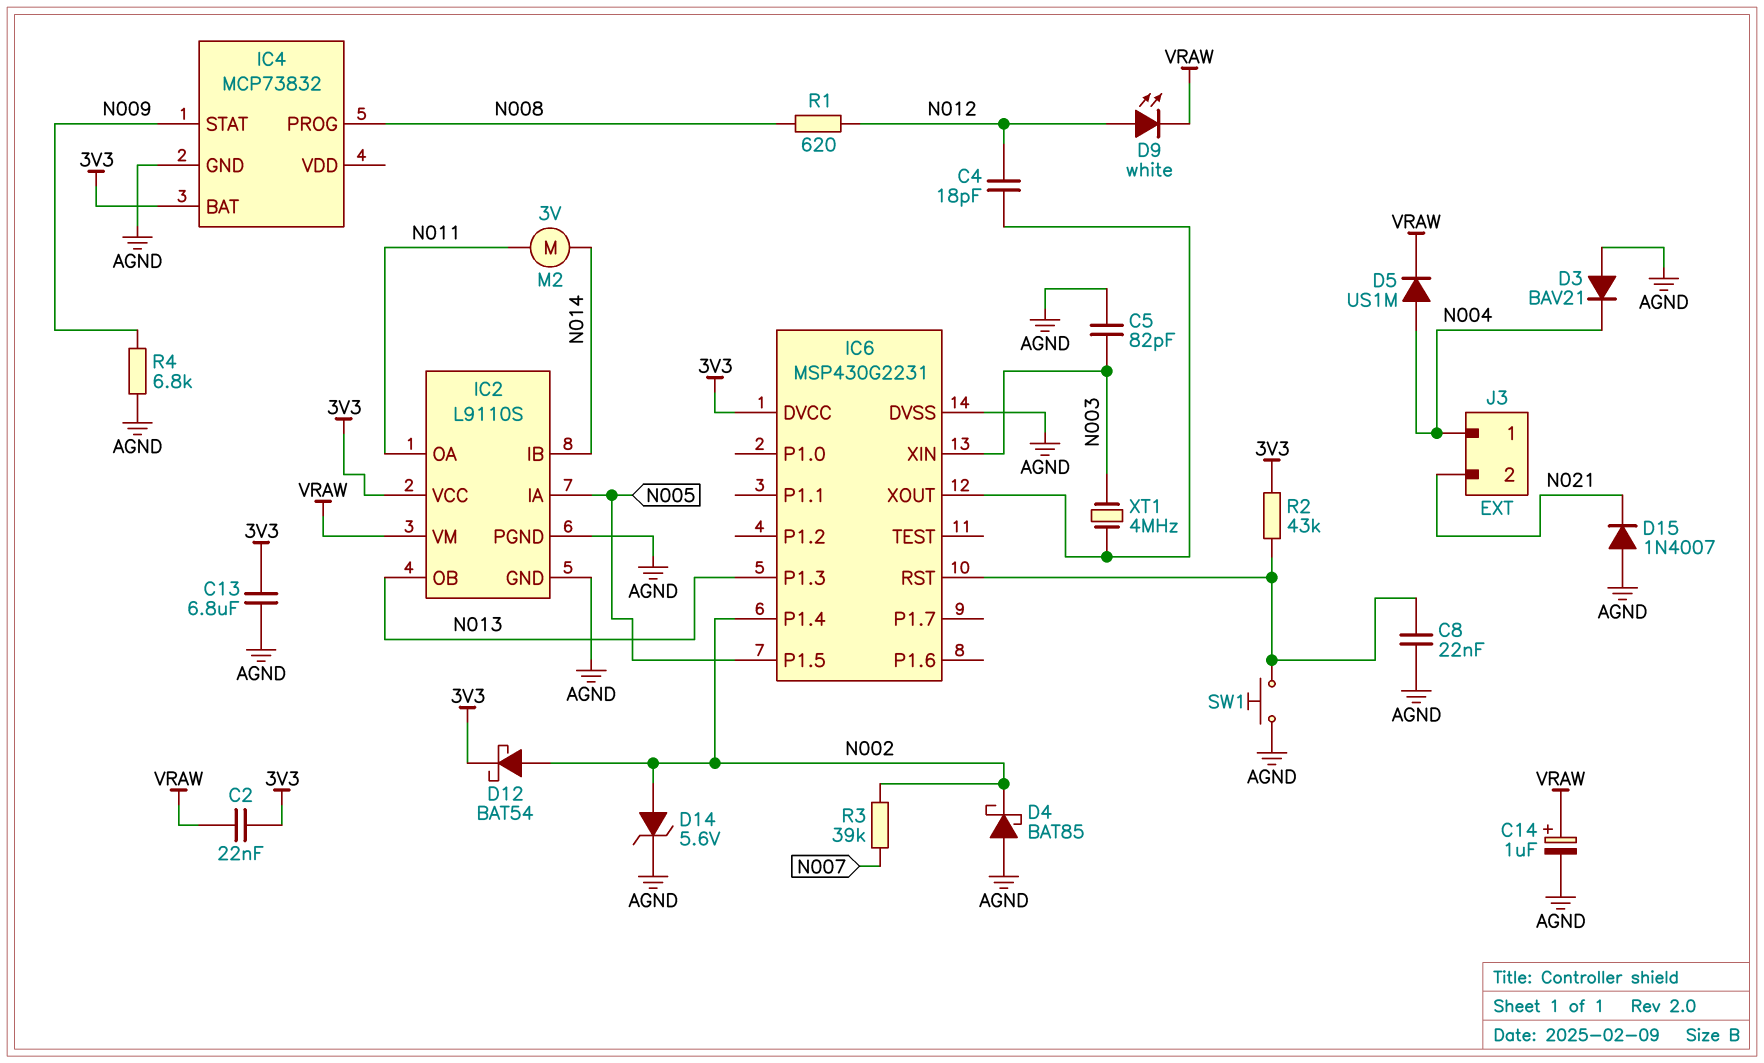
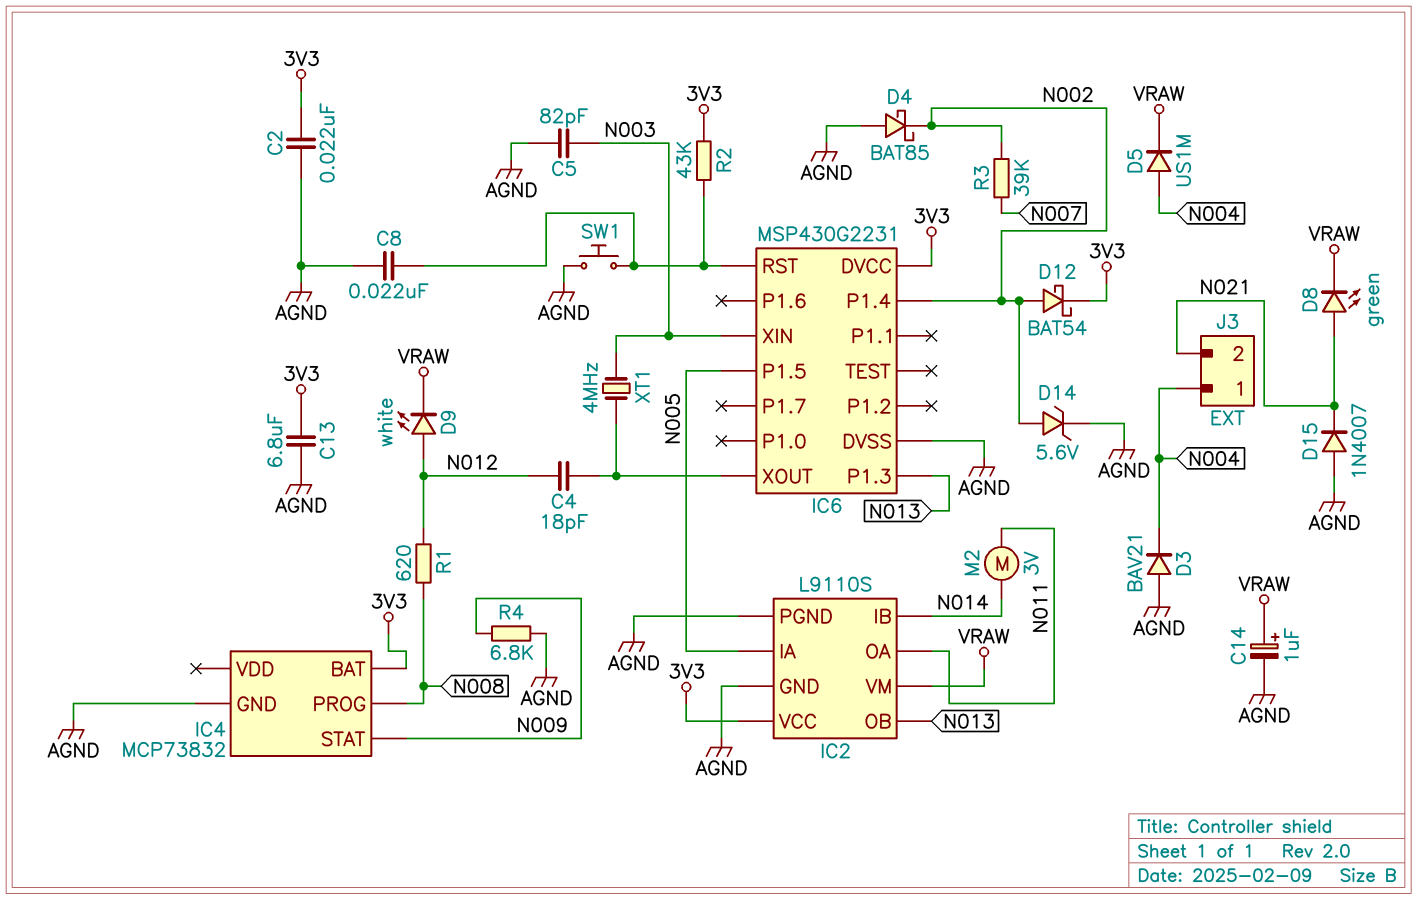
C2: 22nF (3V3, VRAW) -> 22nF (3V3, AGND)
D8: none -> LED green (A N021, K VRAW)

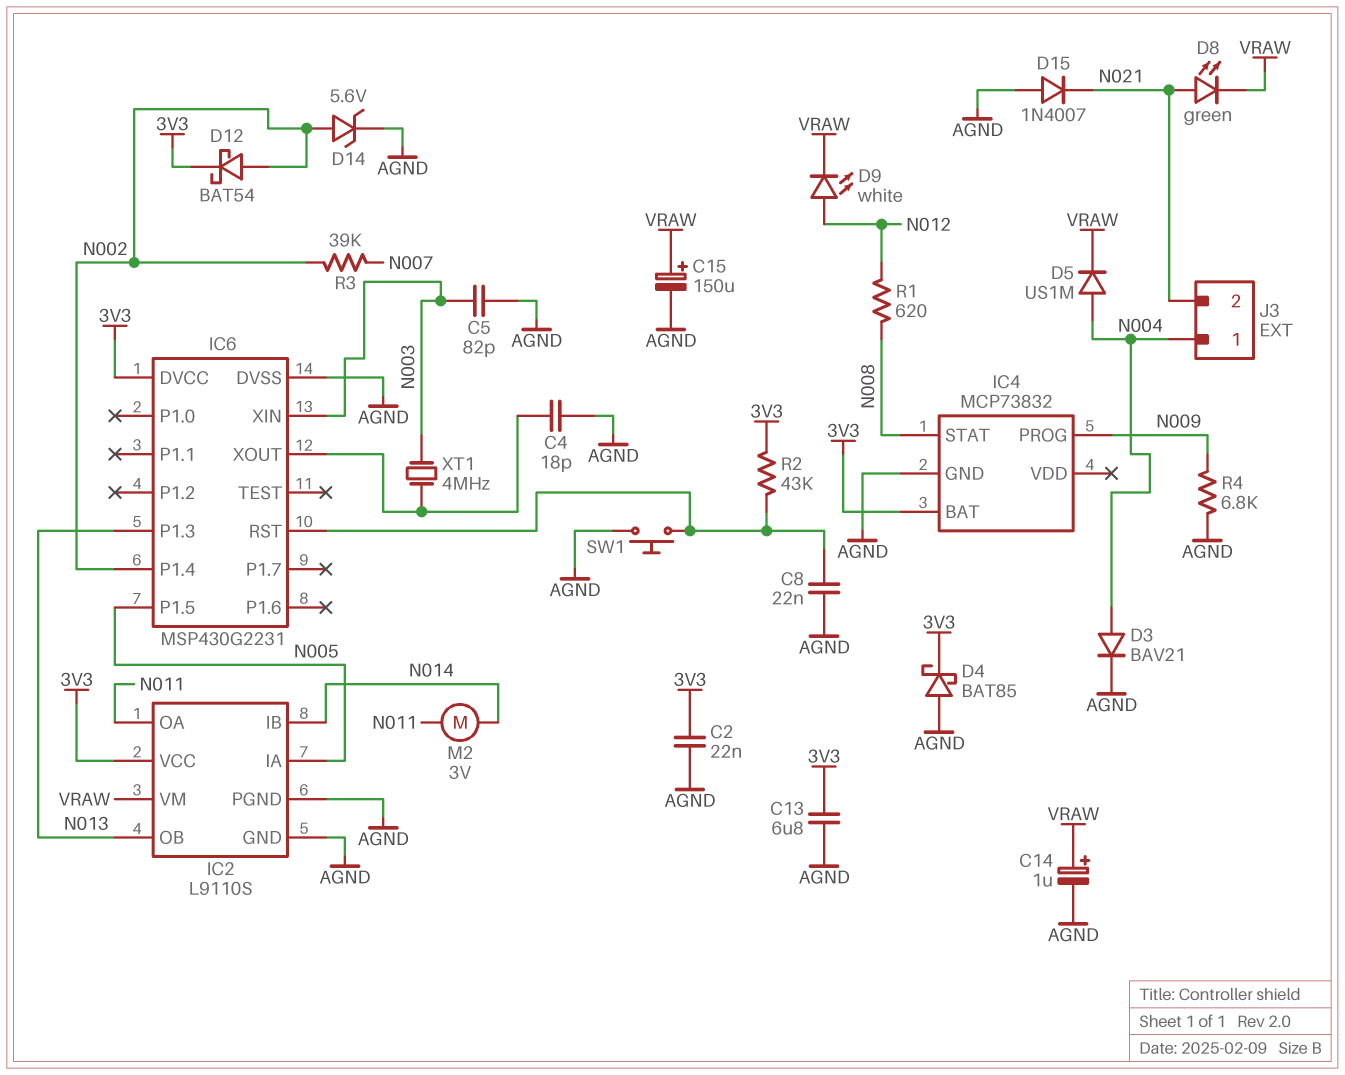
C4: 18pF (IC6/XOUT, N012) -> 18pF (AGND, IC6/XOUT)
C15: none -> 150uF (plus VRAW, minus AGND)
D3: diode BAV21 (A AGND, K N004) -> diode BAV21 (A N004, K AGND)
D4: schottky BAT85 (A AGND, K N002) -> schottky BAT85 (A AGND, K 3V3)
IC4 pin PROG: N008 -> N009
IC4 pin STAT: N009 -> N008

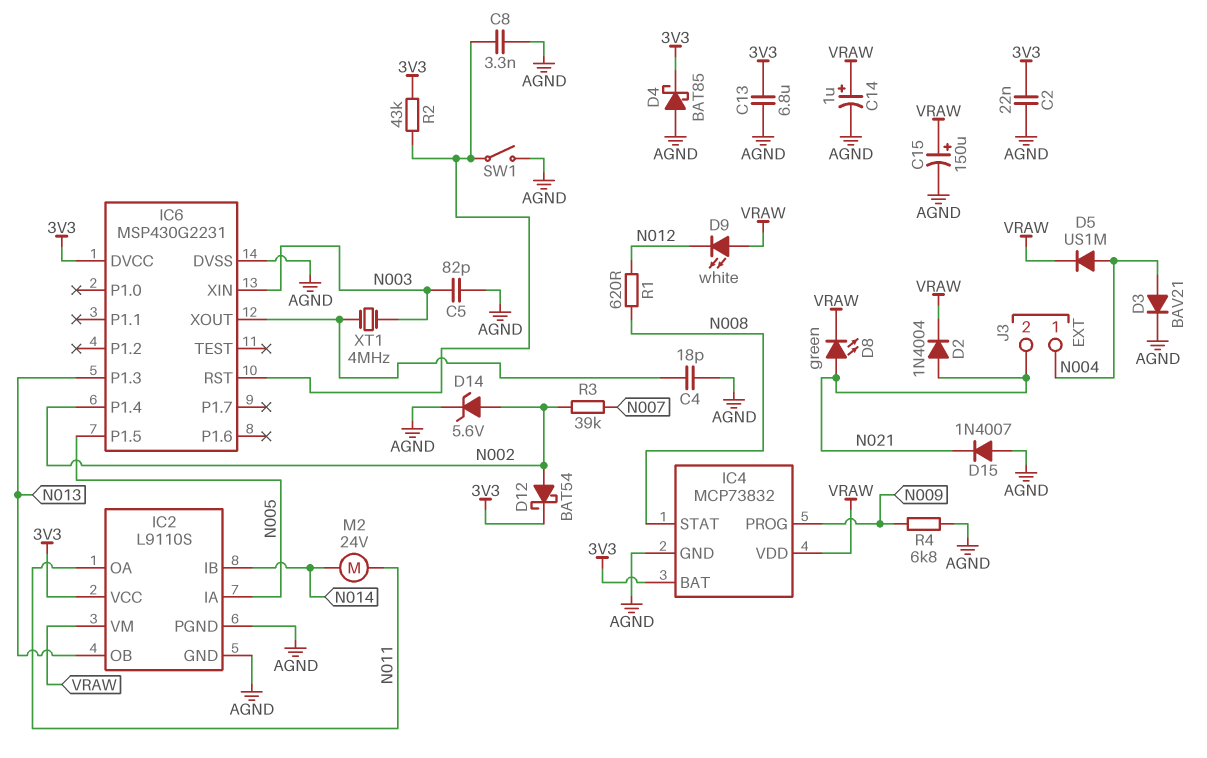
C8: 22nF (AGND, IC6/RST) -> 3.3nF (AGND, IC6/RST)
D2: none -> diode 1N4004 (A N021, K VRAW)
D9: LED white (A N012, K VRAW) -> LED white (A VRAW, K N012)
IC4 pin VDD: none -> VRAW
M2: motor 3V (N011, N014) -> motor 24V (N011, N014)
SW1: button (AGND, IC6/RST) -> switch (AGND, IC6/RST)

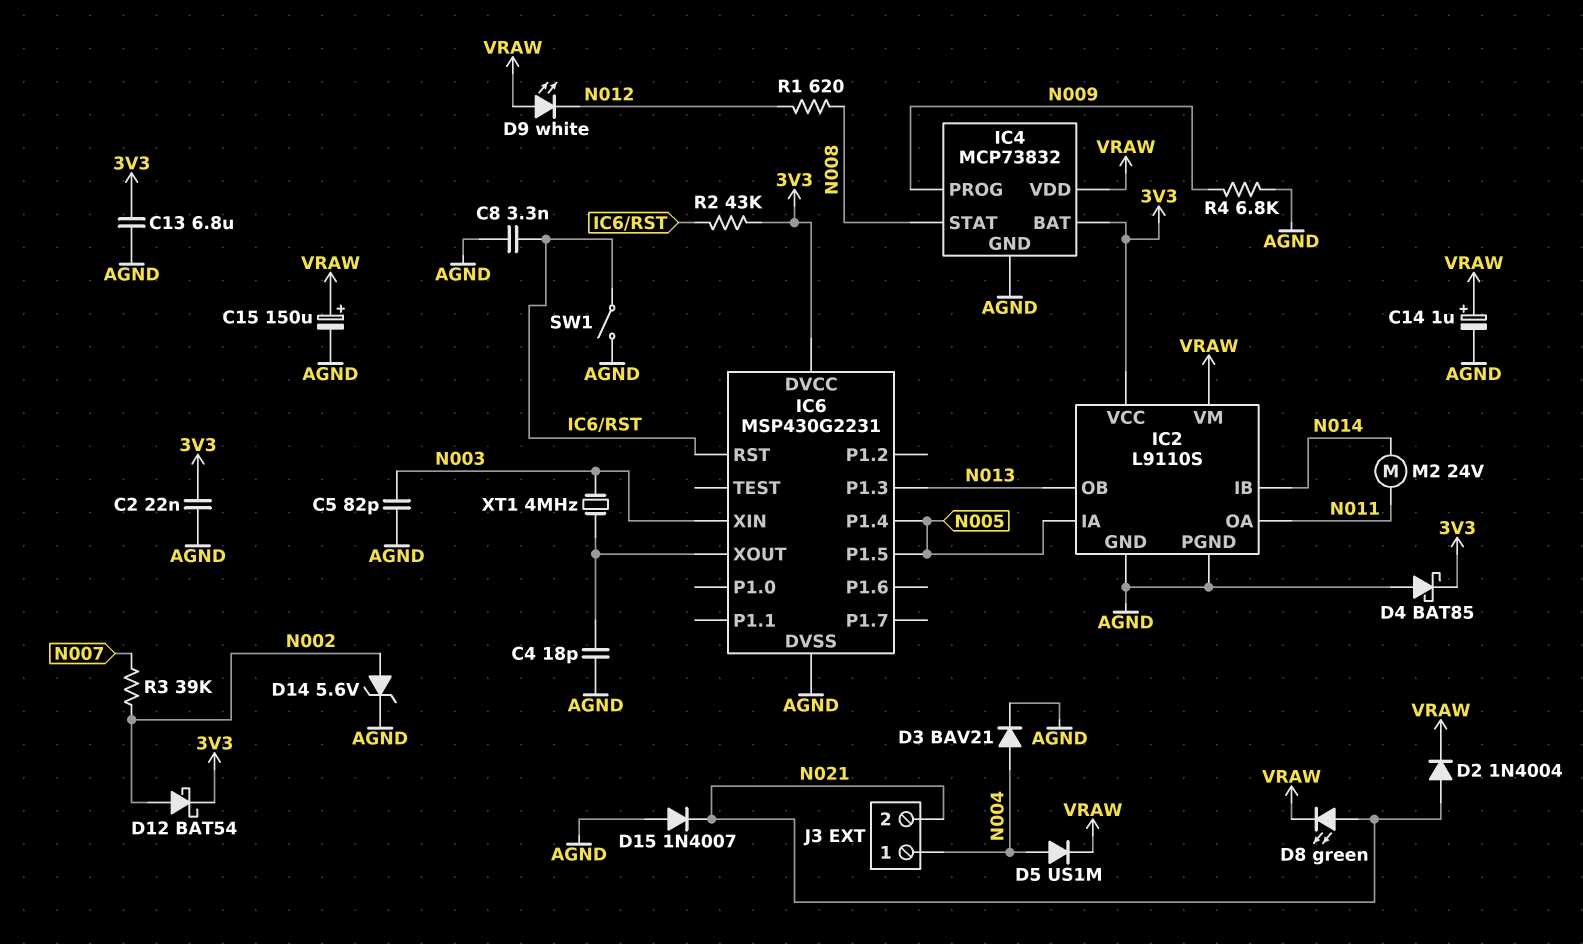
IC6 pin P1.4: N002 -> N005

